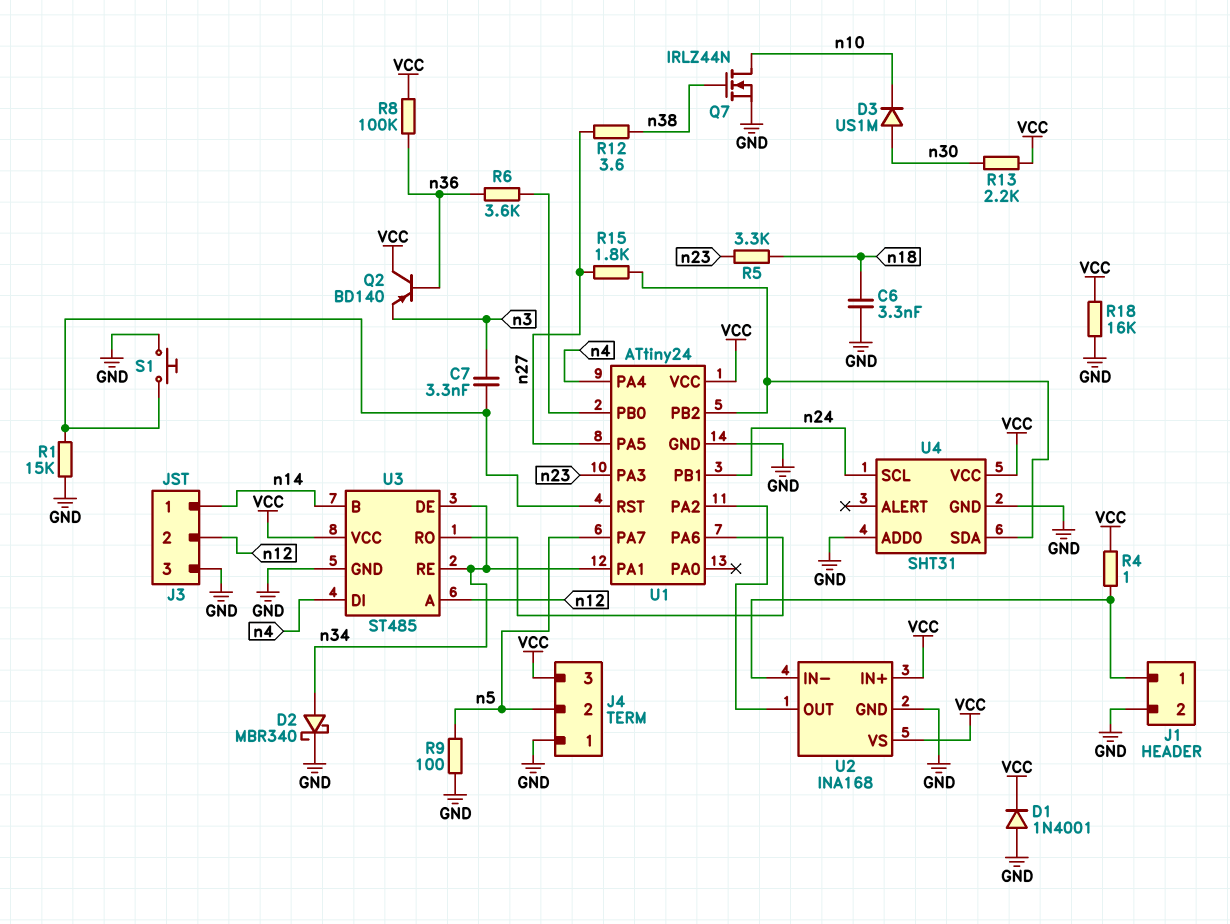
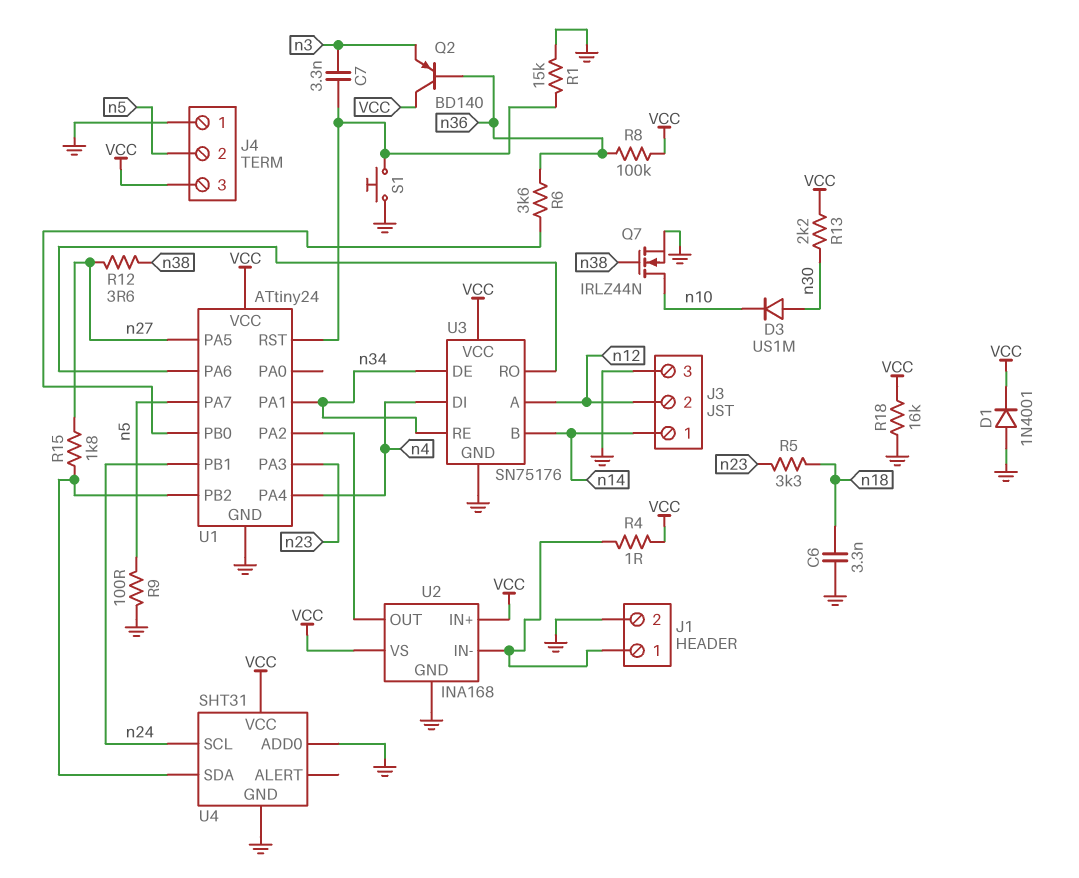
D2: schottky MBR340 (A n34, K GND) -> none
U3: ST485 -> SN75176

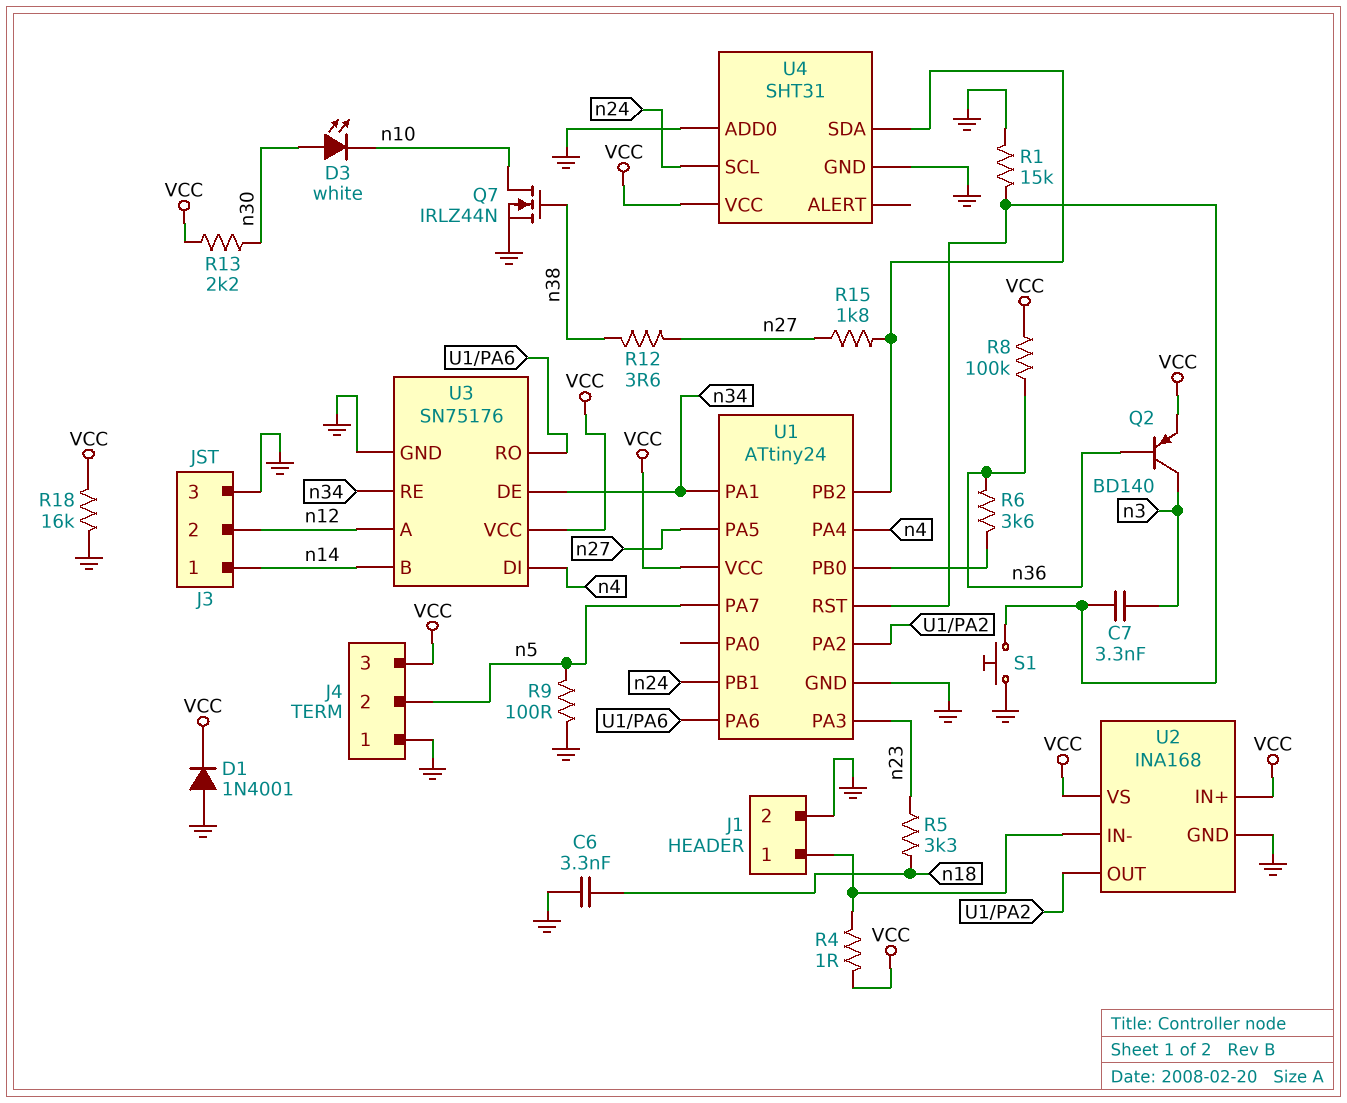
D3: diode US1M (A n30, K n10) -> LED white (A n30, K n10)
Q2: PNP BD140 (B n36, C VCC, E n3) -> PNP BD140 (B n36, C n3, E VCC)

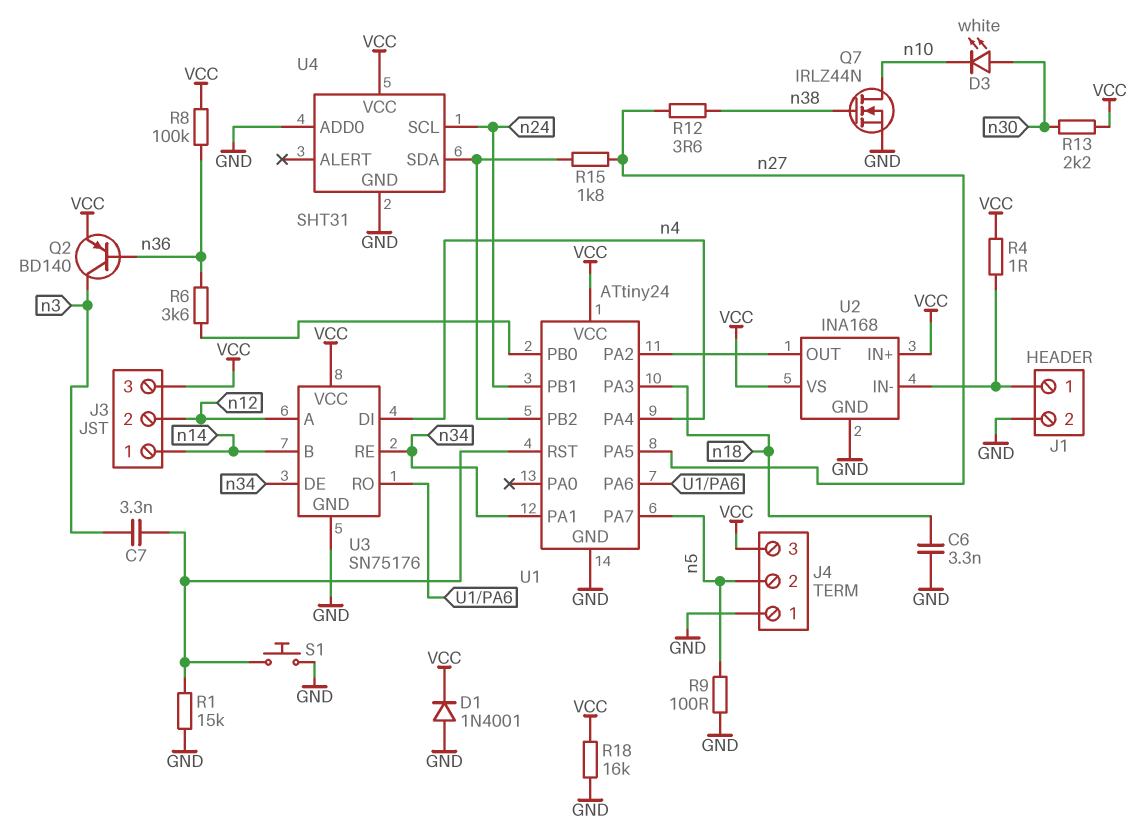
J3 pin 3: GND -> VCC
R5: 3.3k (n18, n23) -> none
U1 pin PA3: n23 -> n18

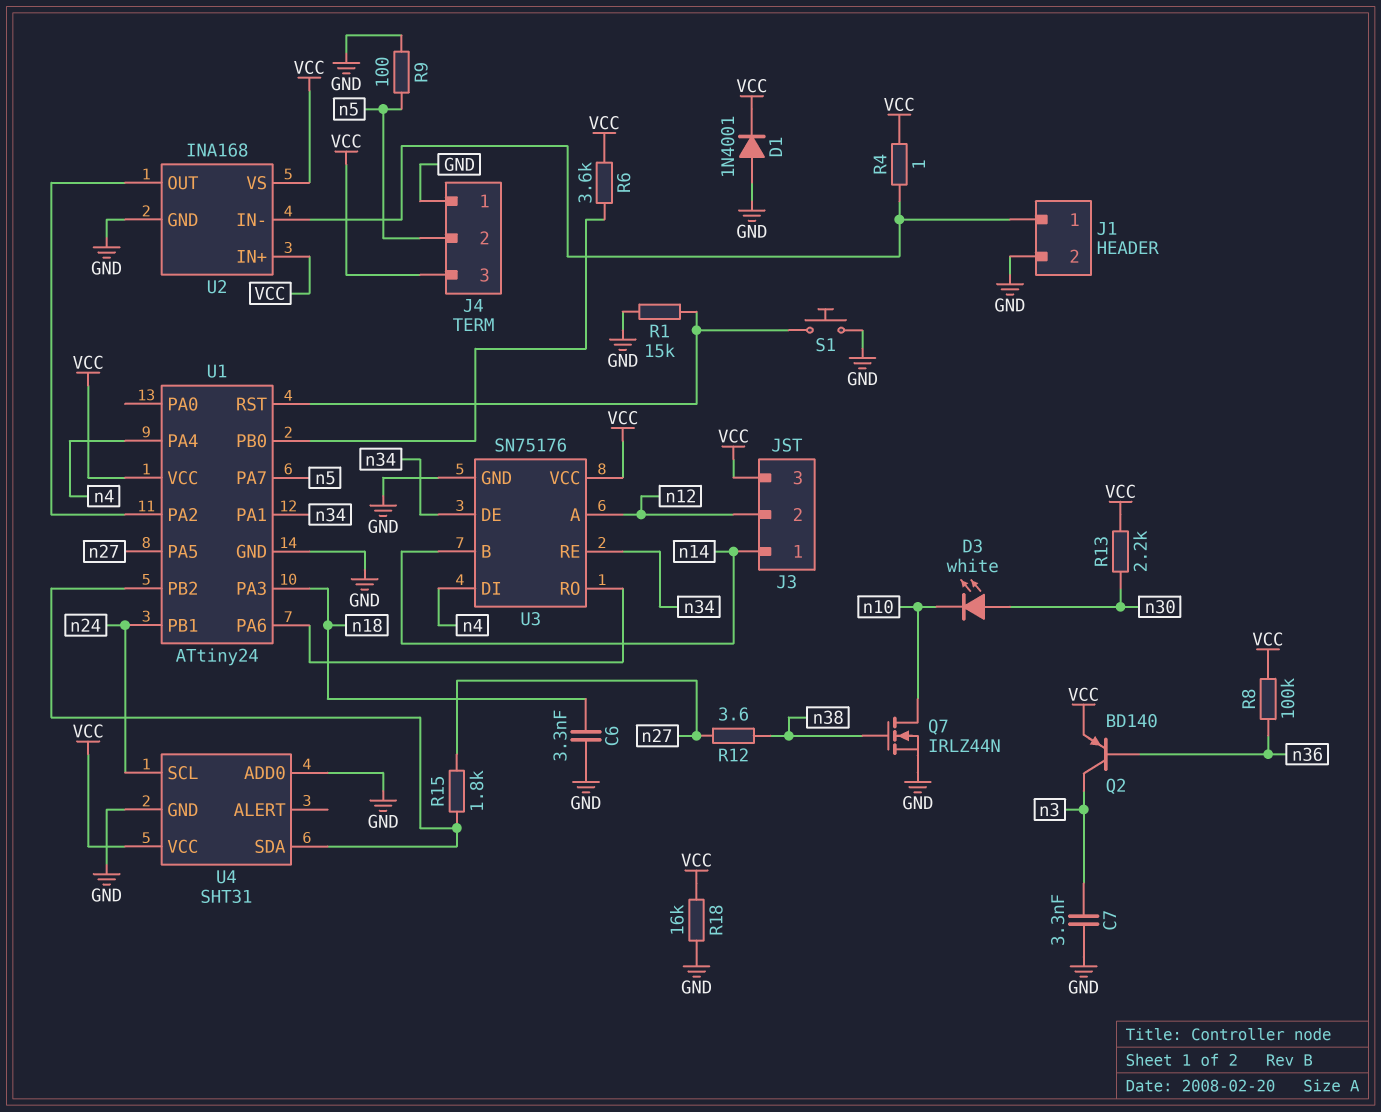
C7: 3.3nF (U1/RST, n3) -> 3.3nF (GND, n3)
R6: 3.6k (U1/PB0, n36) -> 3.6k (U1/PB0, VCC)

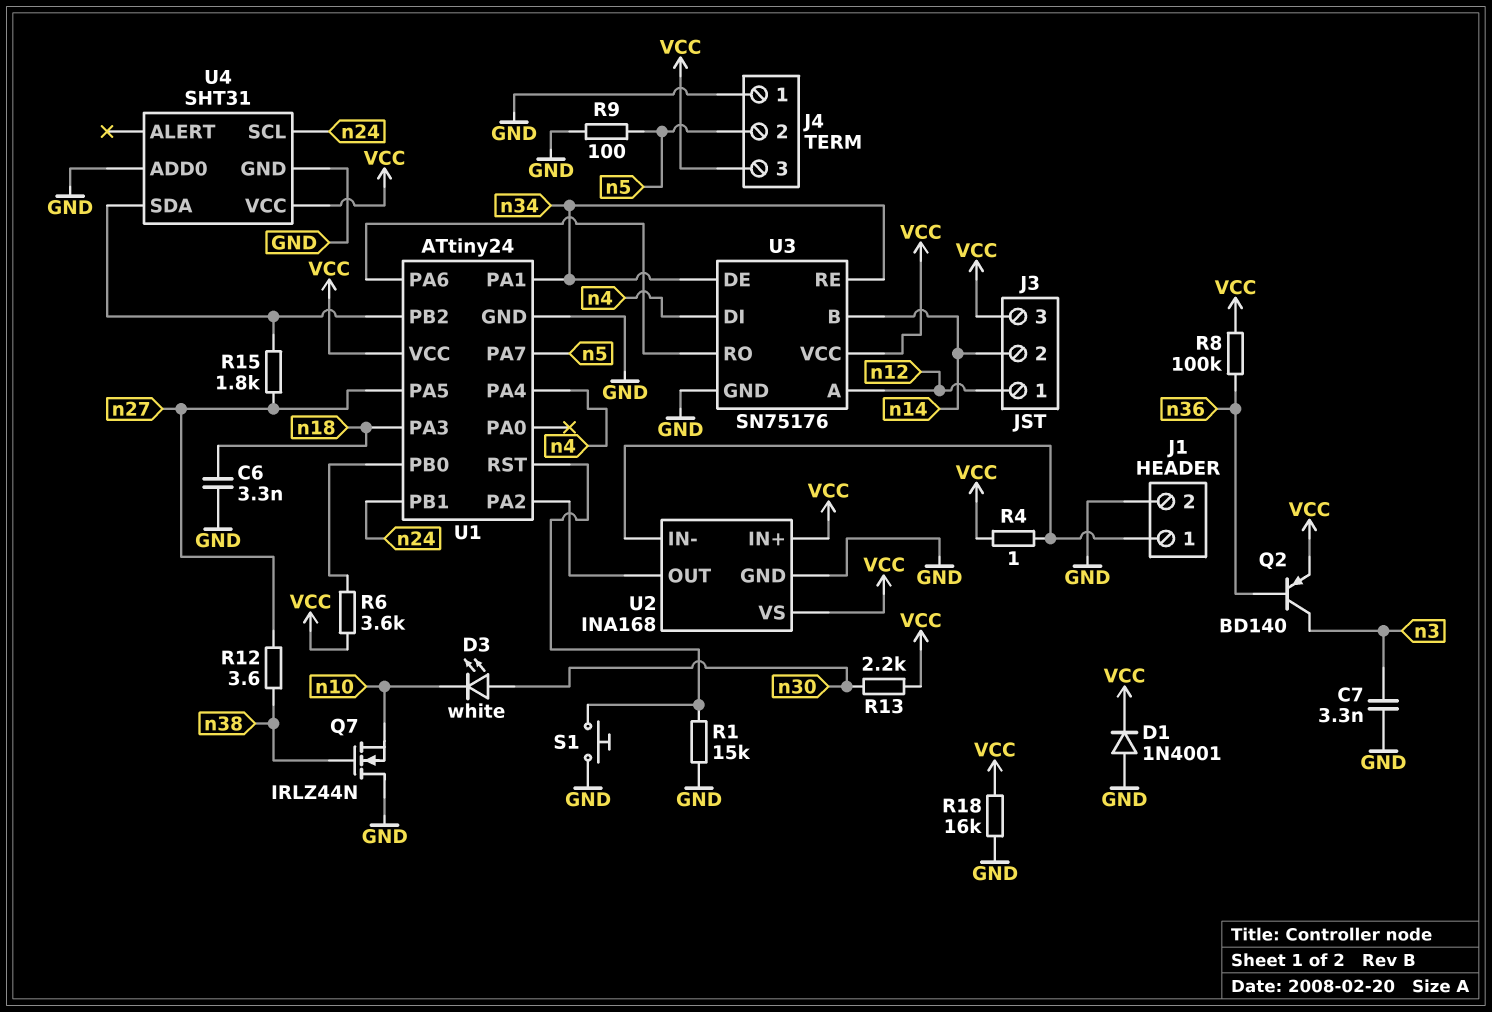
J3 pin 1: n14 -> n12
J3 pin 2: n12 -> n14
Q7: NMOS IRLZ44N (G n38, D n10, S GND) -> NMOS IRLZ44N (G n38, D GND, S n10)

